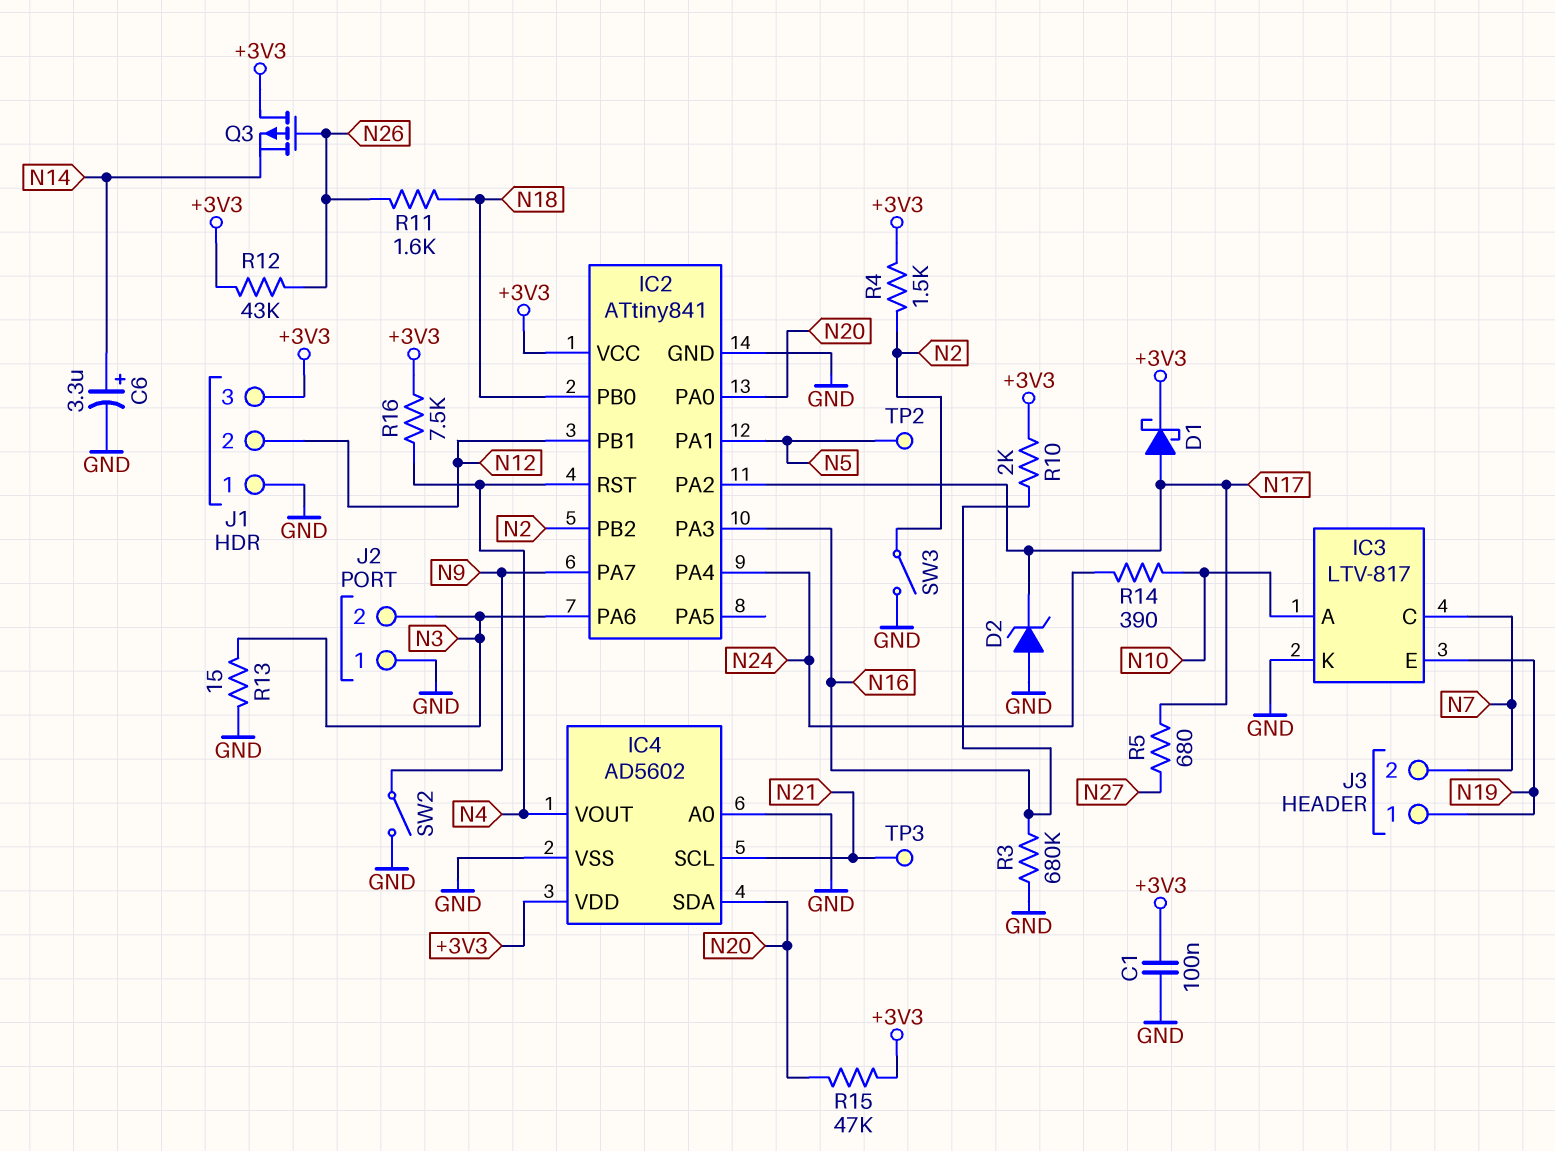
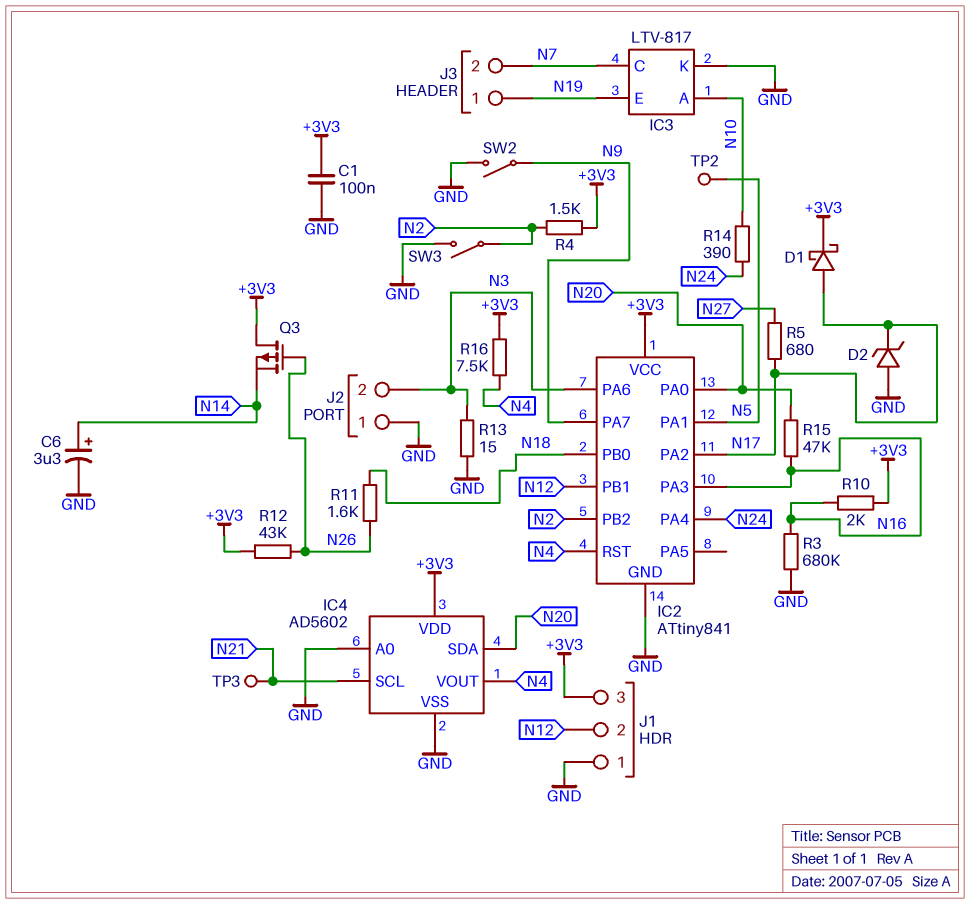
R15: 47k (+3V3, N20) -> 47k (N16, N20)

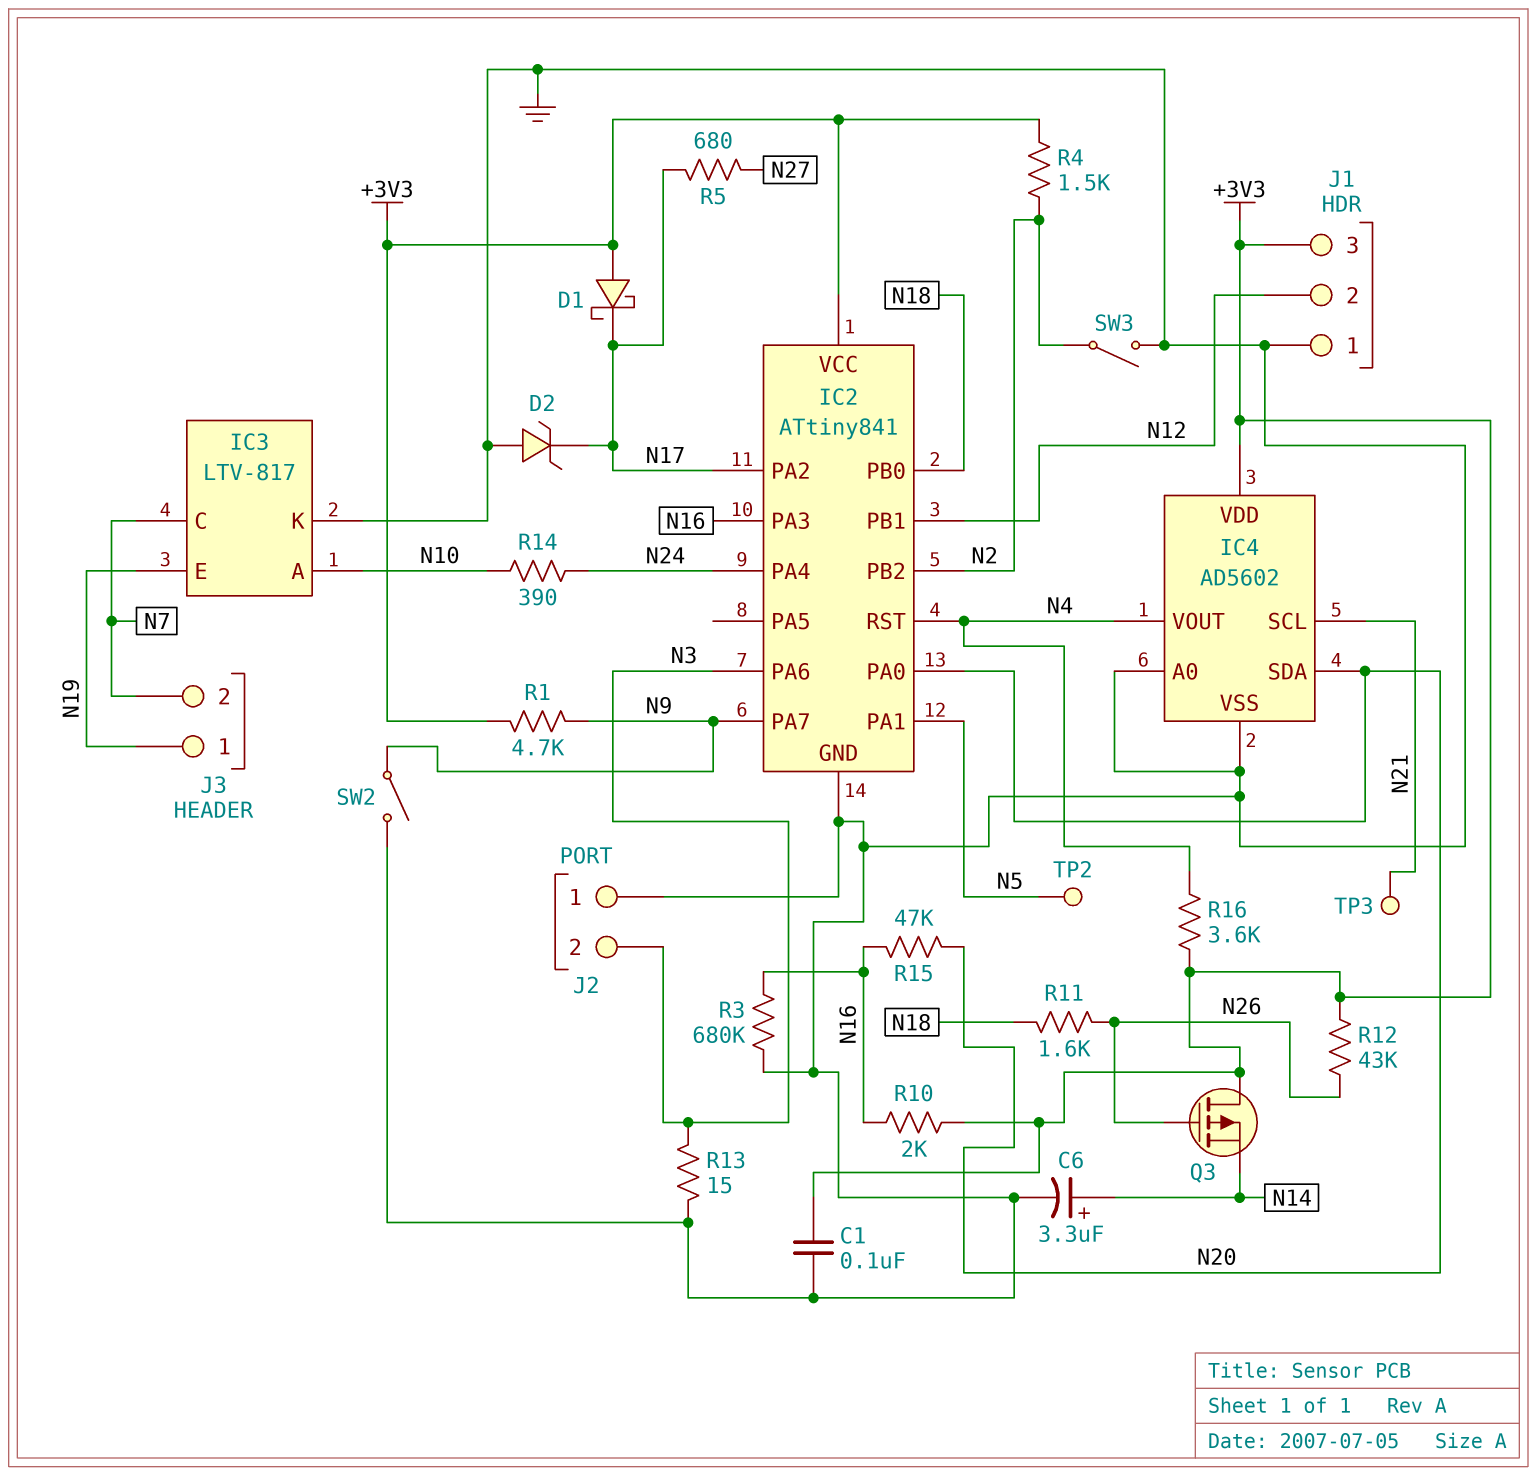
D1: schottky (A N17, K +3V3) -> schottky (A +3V3, K N17)
R1: none -> 4.7k (+3V3, N9)
R16: 7.5k (+3V3, N4) -> 3.6k (+3V3, N4)

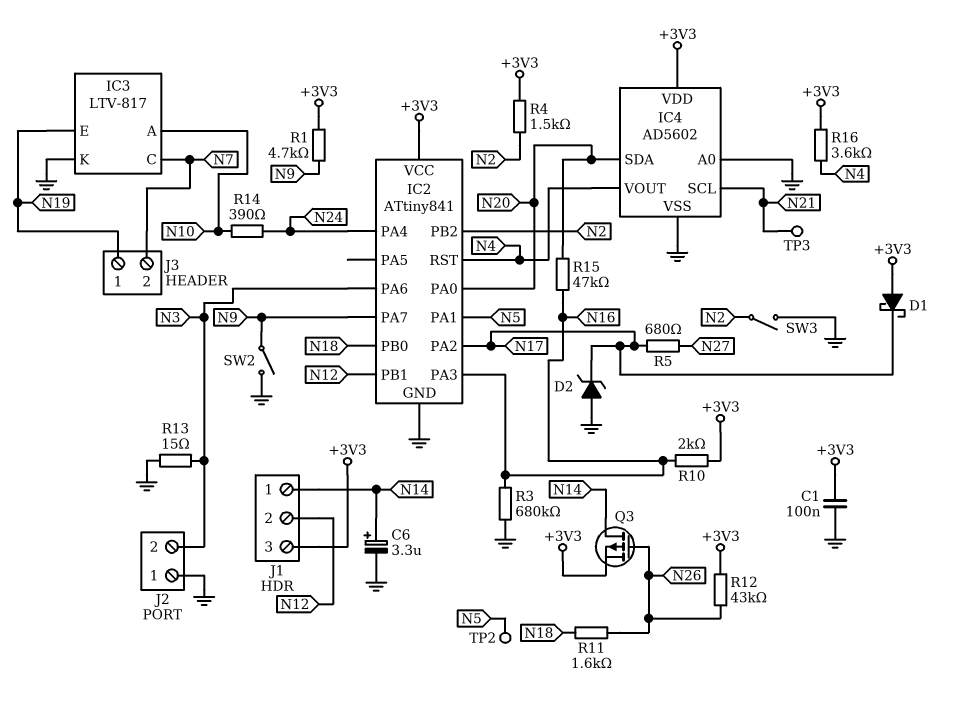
J1 pin 1: GND -> N14
Q3: PMOS (G N26, D +3V3, S N14) -> PMOS (G N26, D N14, S +3V3)

